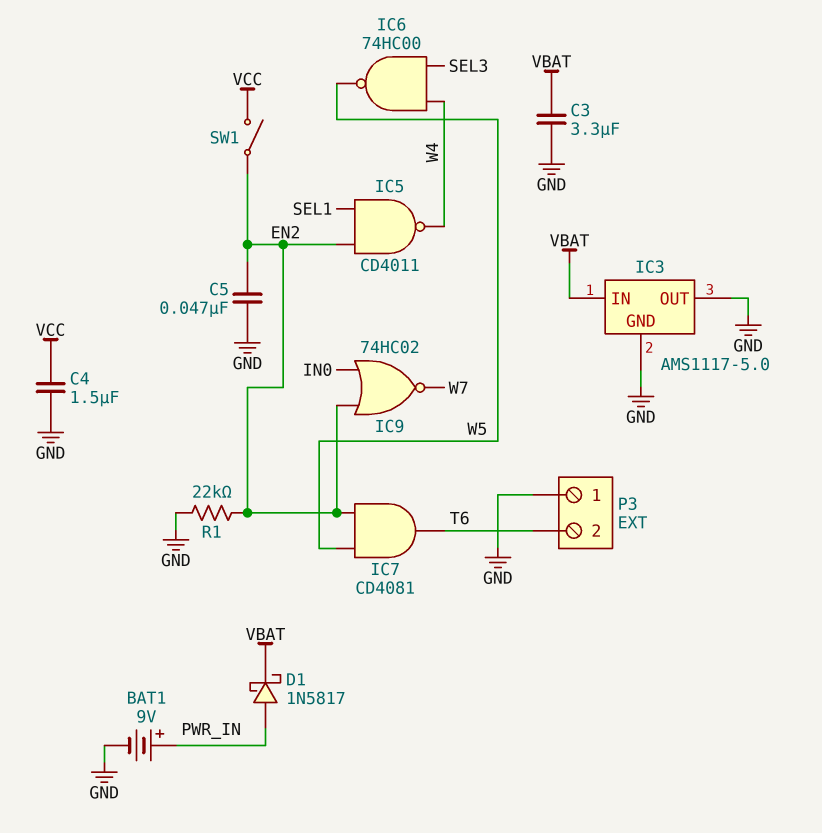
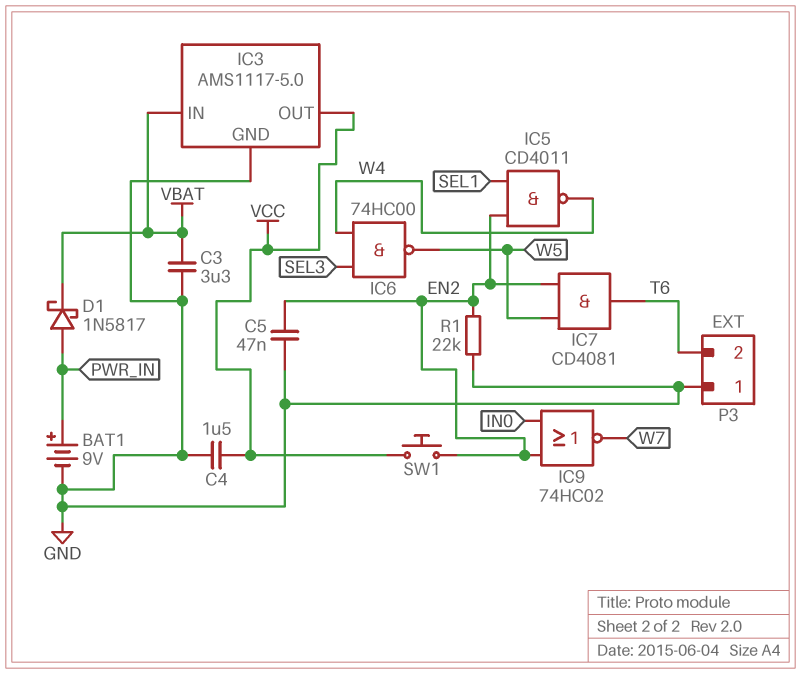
IC3 pin OUT: GND -> VCC
SW1: switch (EN2, VCC) -> button (EN2, VCC)

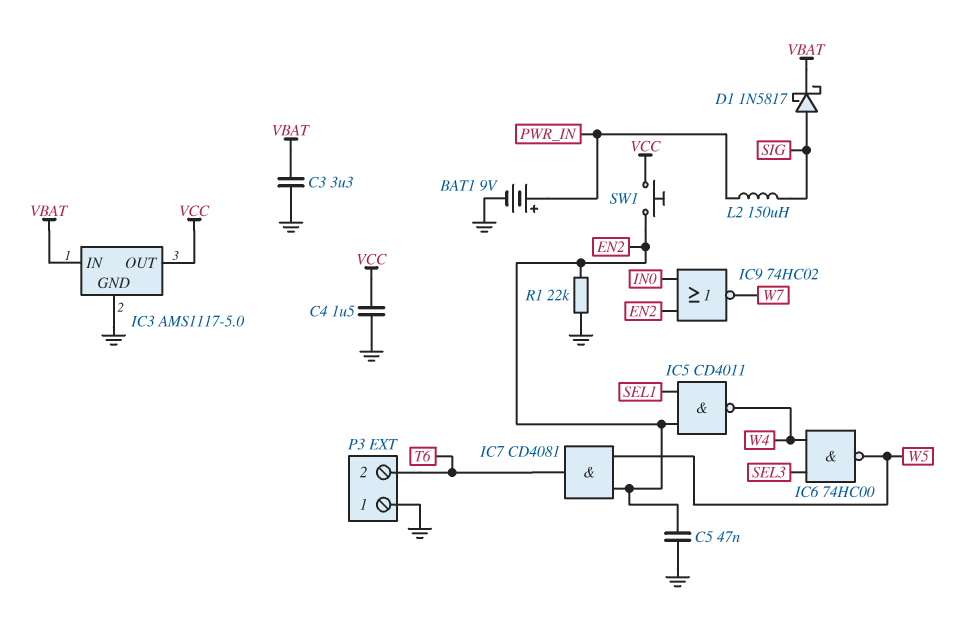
D1: schottky 1N5817 (A PWR_IN, K VBAT) -> schottky 1N5817 (A SIG, K VBAT)
L2: none -> 150uH (PWR_IN, SIG)

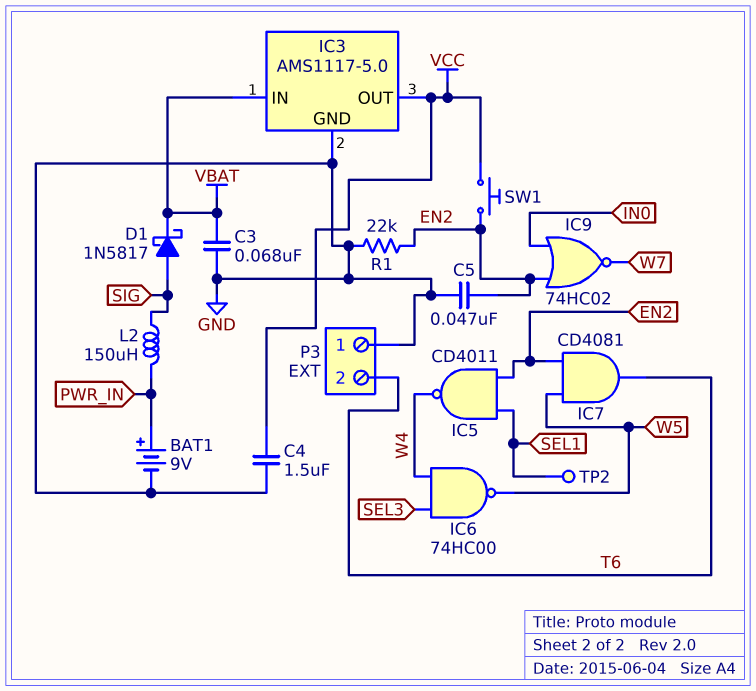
C3: 3.3uF (GND, VBAT) -> 68nF (GND, VBAT)
TP2: none -> test point (SEL1)

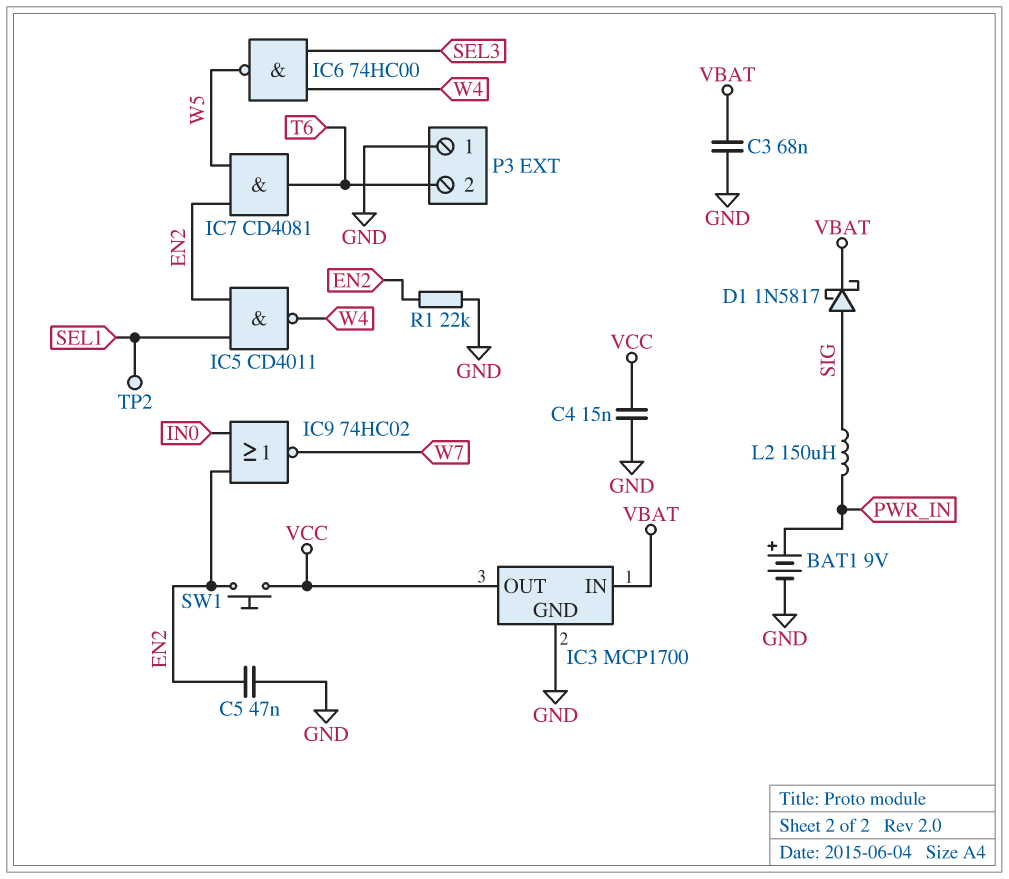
C4: 1.5uF (GND, VCC) -> 15nF (GND, VCC)
IC3: AMS1117-5.0 -> MCP1700

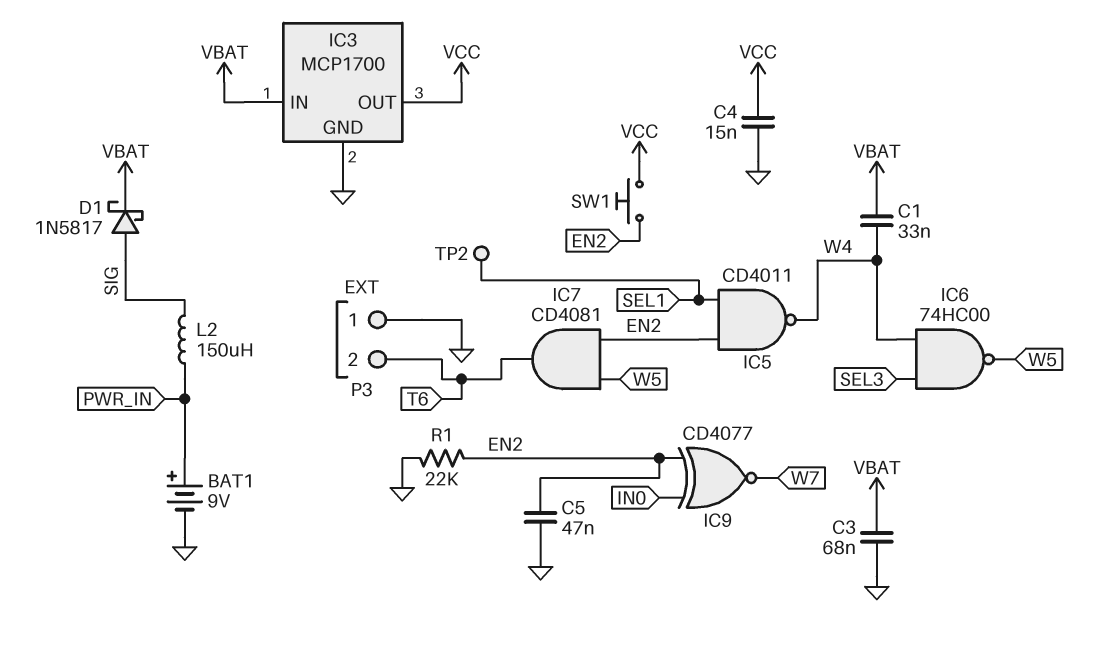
C1: none -> 33nF (VBAT, W4)
IC9: NOR 74HC02 (in EN2, in IN0, out W7) -> XNOR CD4077 (in EN2, in IN0, out W7)

